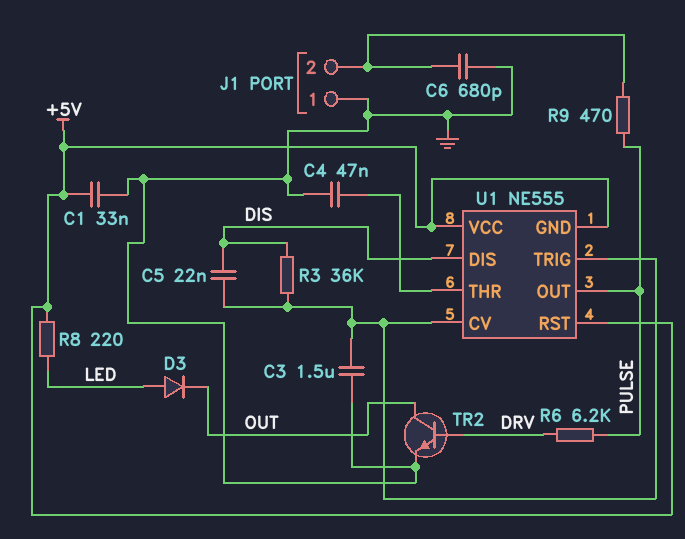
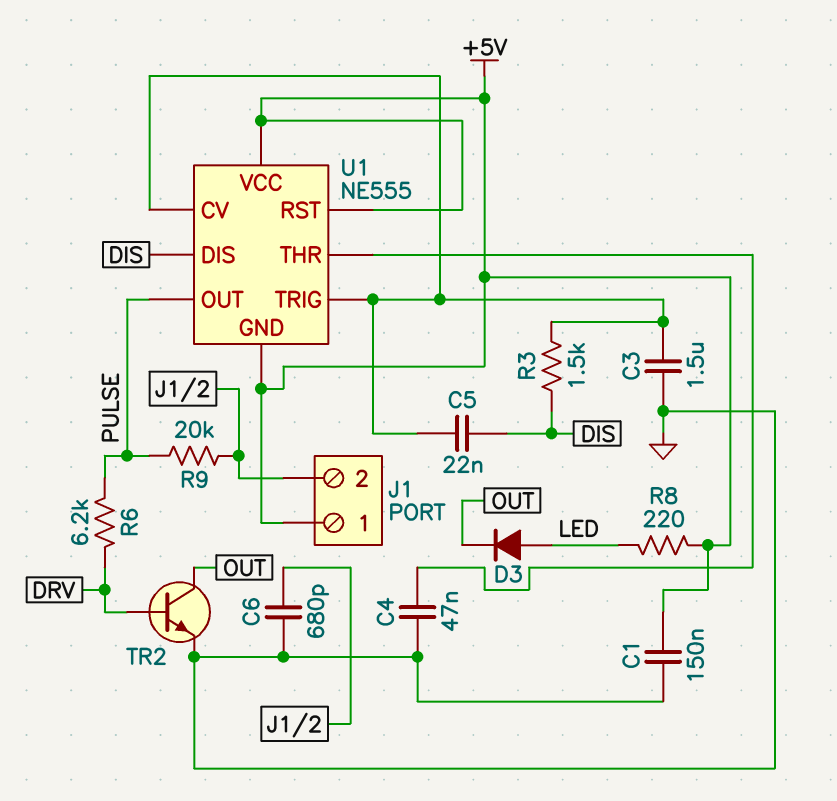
C1: 33nF (+5V, GND) -> 150nF (+5V, GND)
J1 pin 1: GND -> +5V
R3: 36k (DIS, U1/CV) -> 1.5k (DIS, U1/CV)
R9: 470 (J1/2, PULSE) -> 20k (J1/2, PULSE)

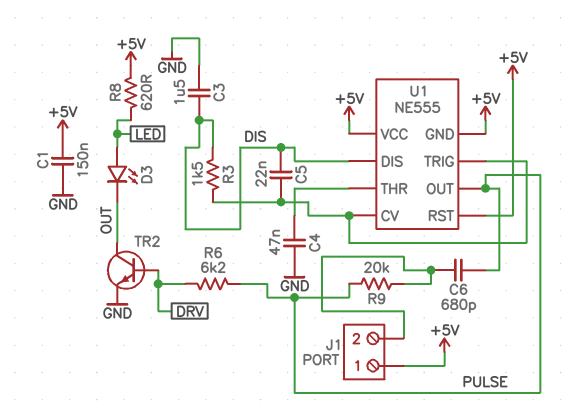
C3: 1.5uF (GND, U1/CV) -> 1.5uF (DIS, GND)
C6: 680pF (GND, J1/2) -> 680pF (J1/2, PULSE)
D3: diode (A LED, K OUT) -> LED (A LED, K OUT)
R8: 220 (+5V, LED) -> 620 (+5V, LED)

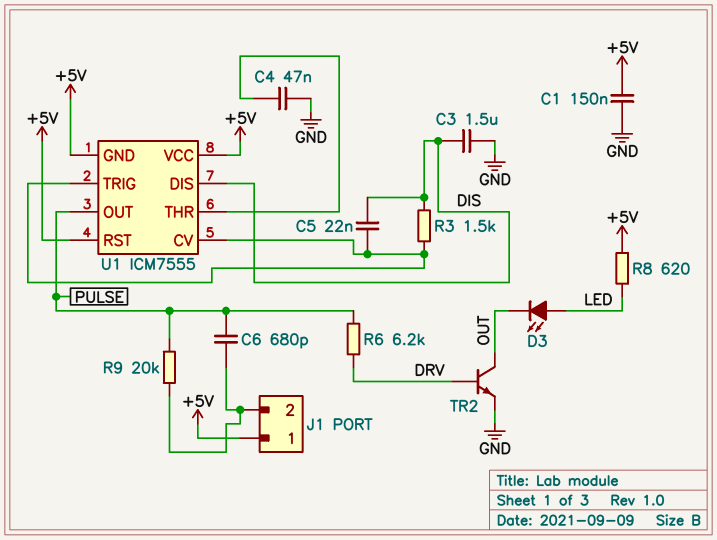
U1: NE555 -> ICM7555

